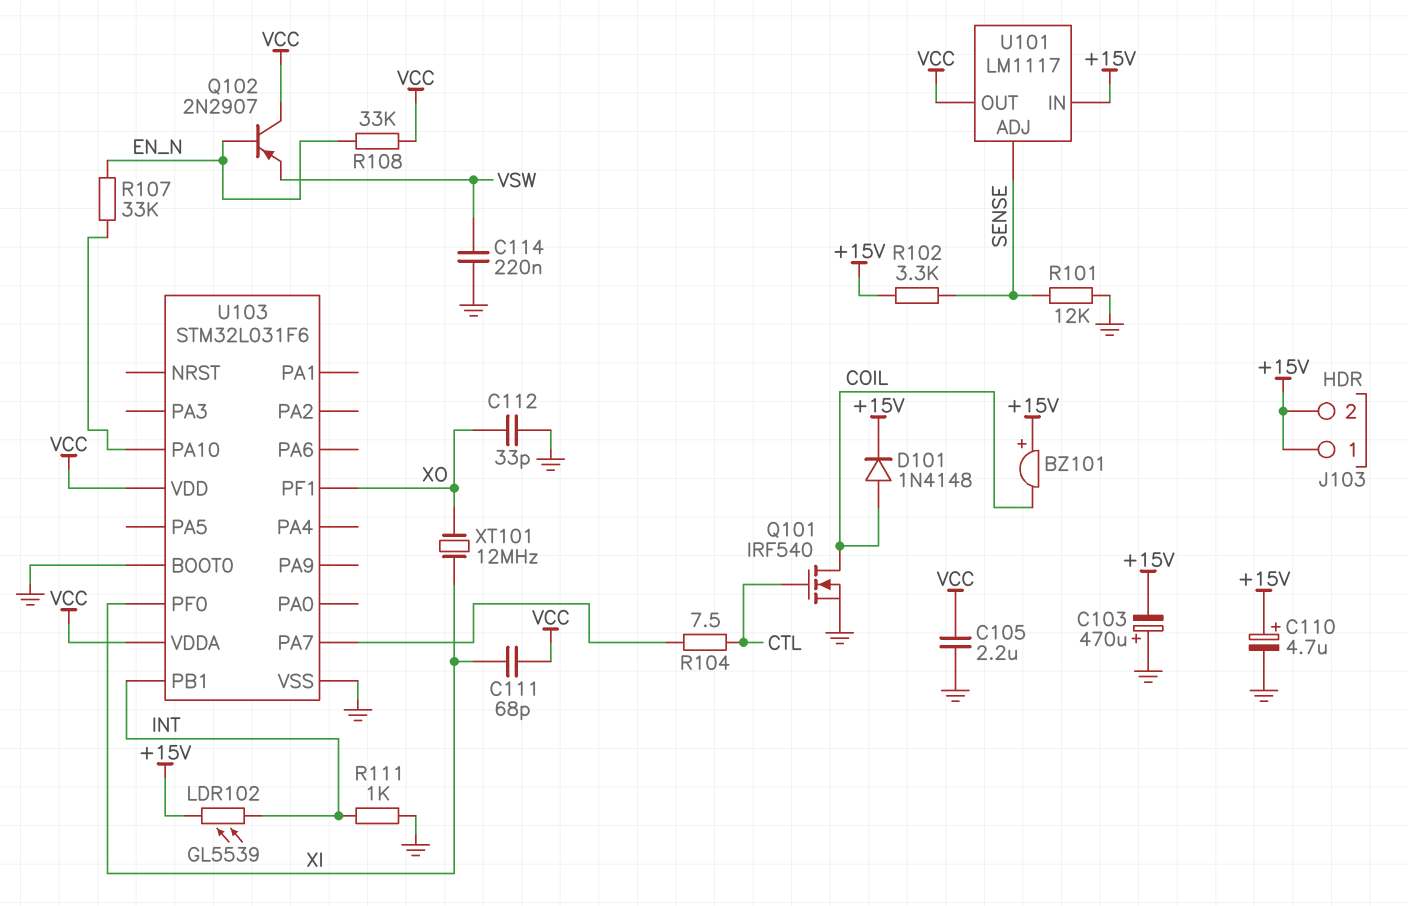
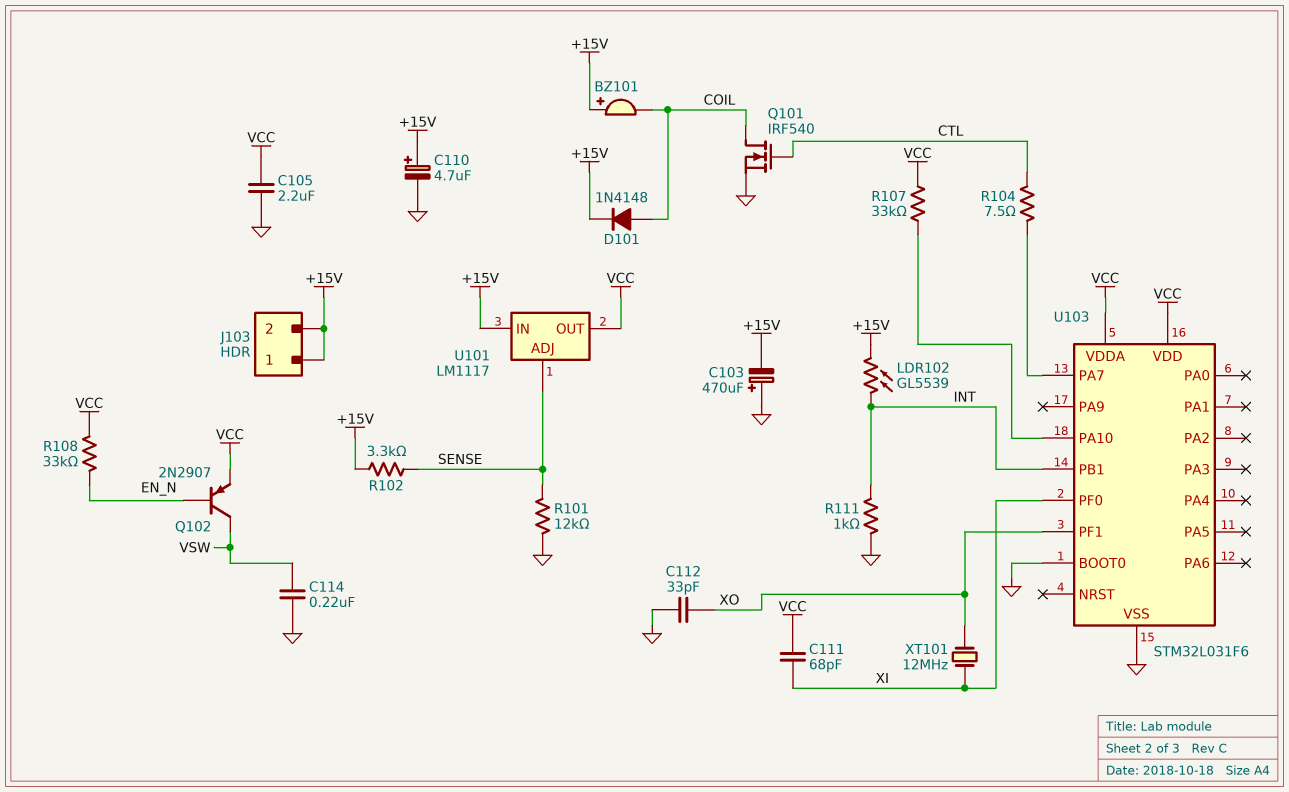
Q102: PNP 2N2907 (B EN_N, C VCC, E VSW) -> PNP 2N2907 (B EN_N, C VSW, E VCC)
R107: 33k (EN_N, U103/PA10) -> 33k (U103/PA10, VCC)

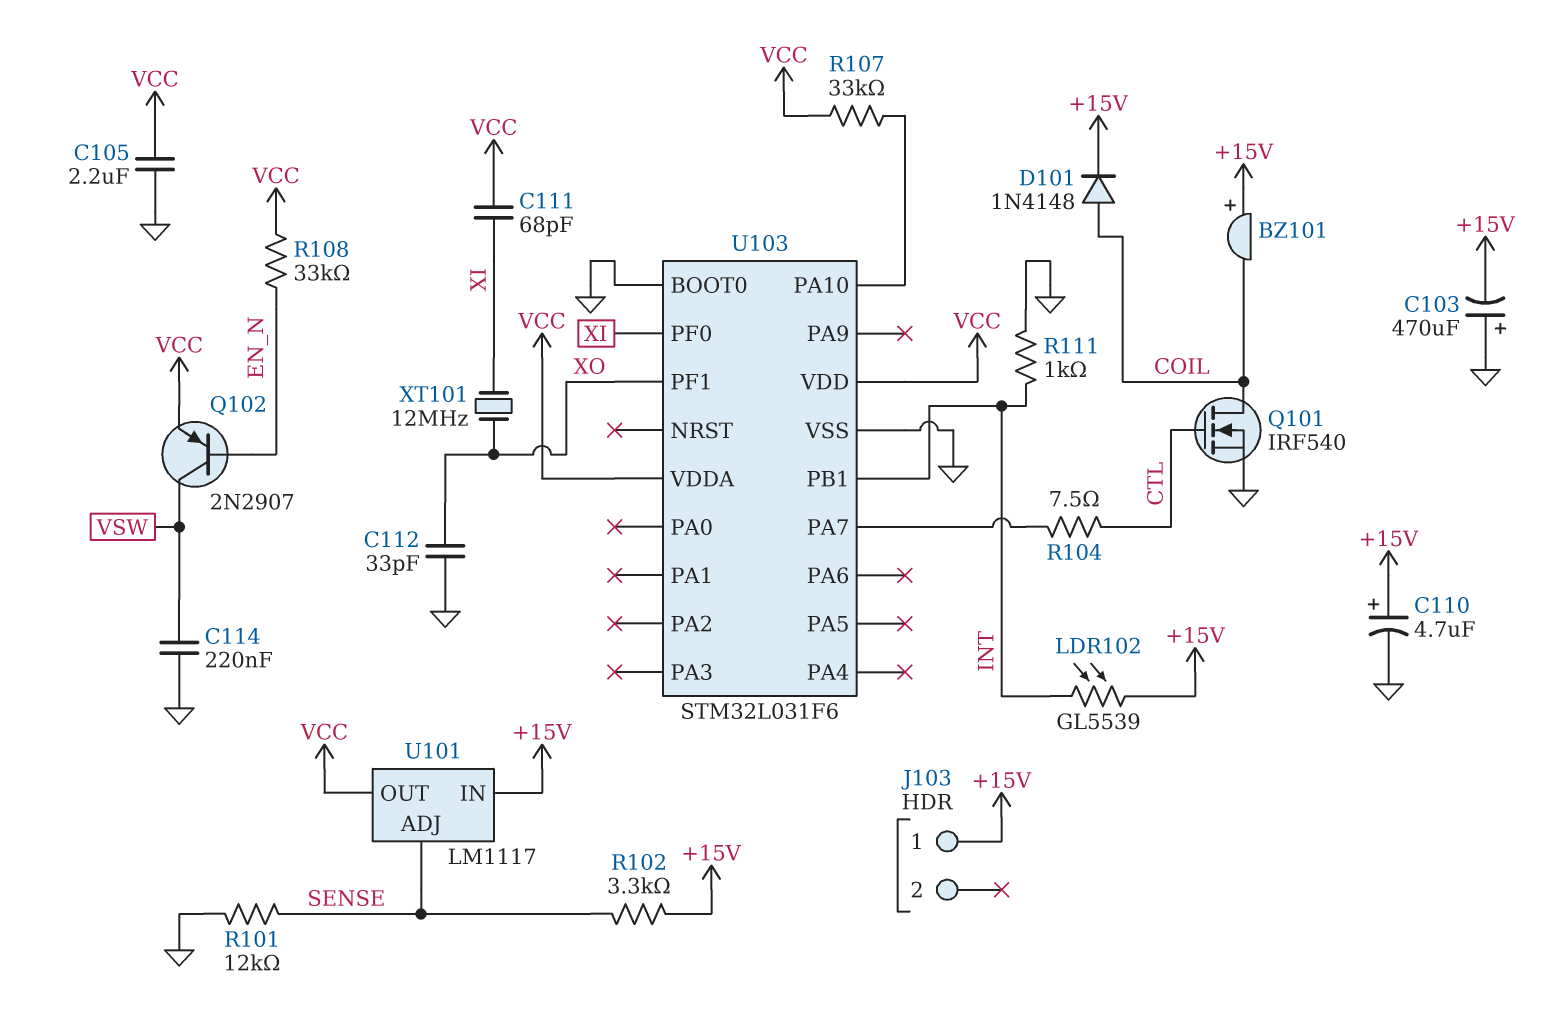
J103 pin 2: +15V -> none

